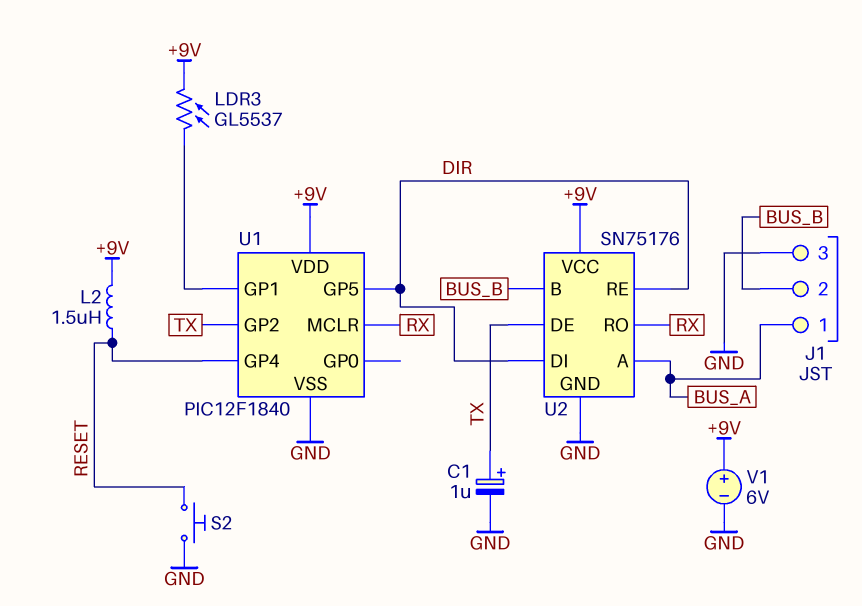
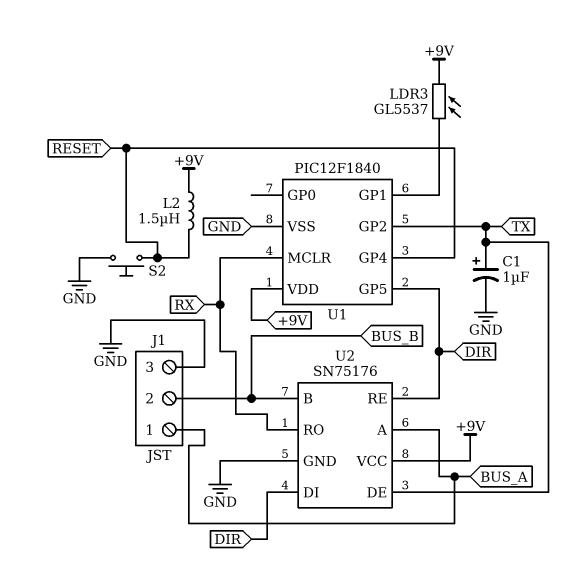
V1: 6V (plus +9V, minus GND) -> none

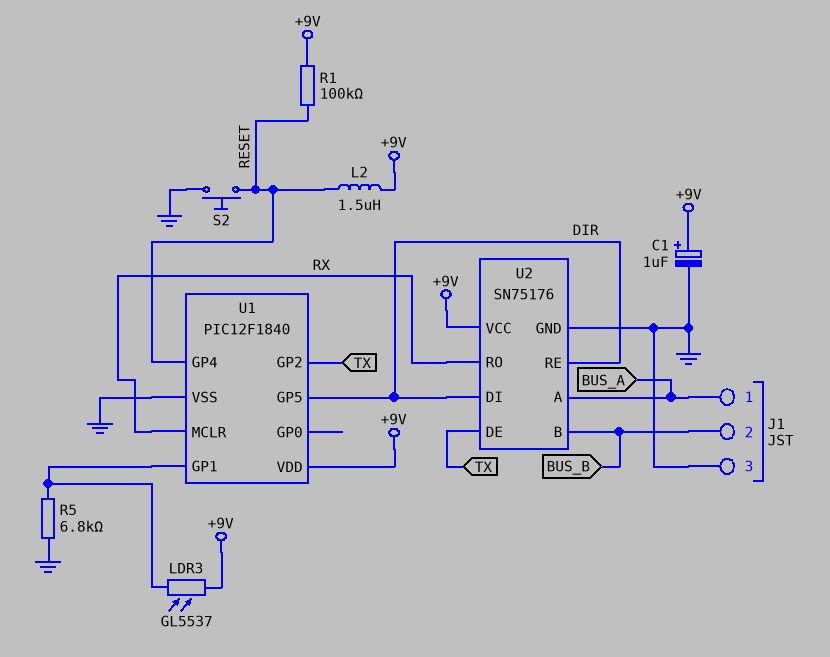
C1: 1uF (plus TX, minus GND) -> 1uF (plus +9V, minus GND)
R1: none -> 100k (+9V, RESET)
R5: none -> 6.8k (GND, U1/GP1)

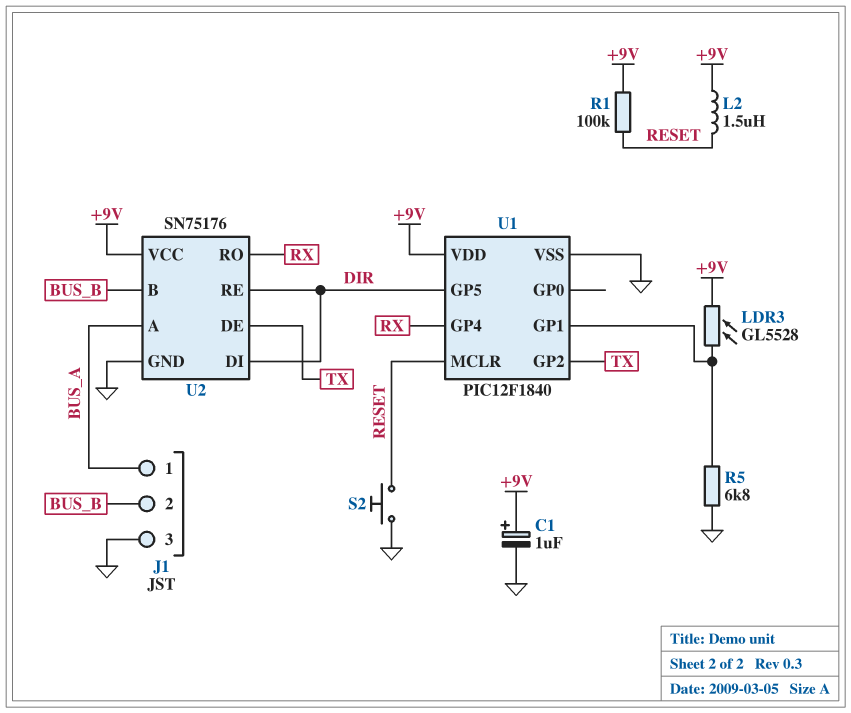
LDR3: GL5537 (+9V, U1/GP1) -> GL5528 (+9V, U1/GP1)
U1 pin GP4: RESET -> RX
U1 pin MCLR: RX -> RESET

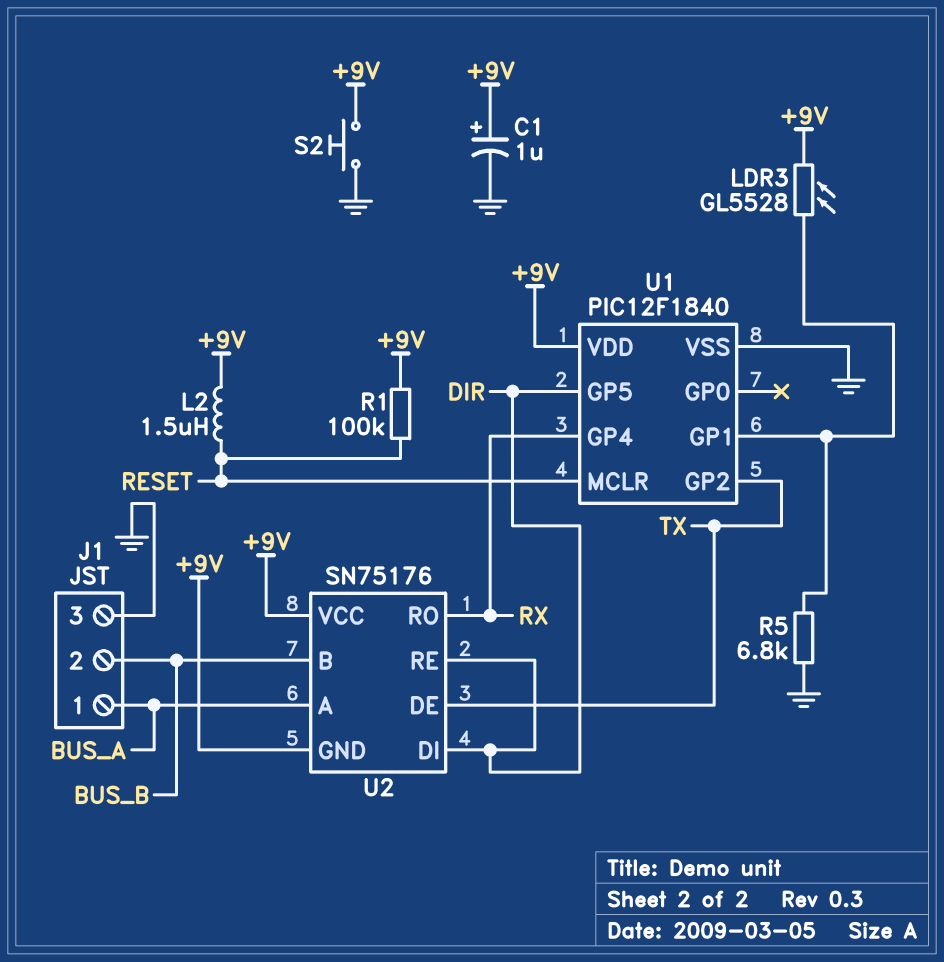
S2: button (GND, RESET) -> button (+9V, GND)
U2 pin GND: GND -> +9V

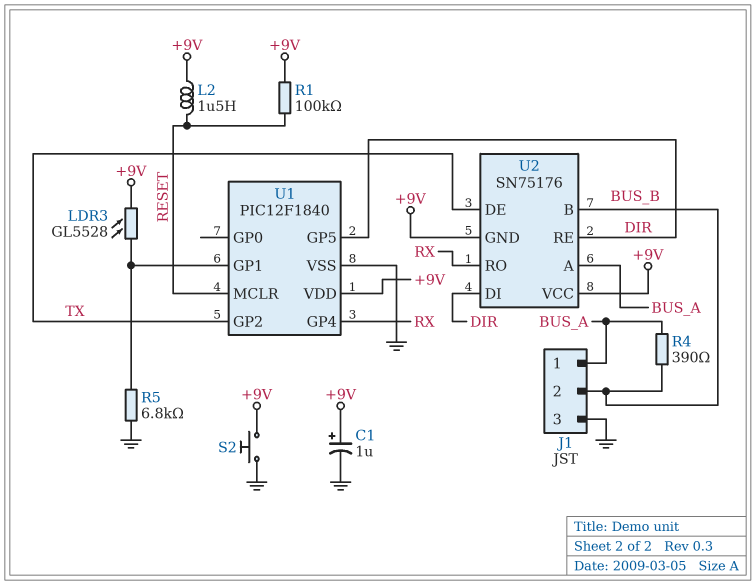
R4: none -> 390 (BUS_A, BUS_B)

